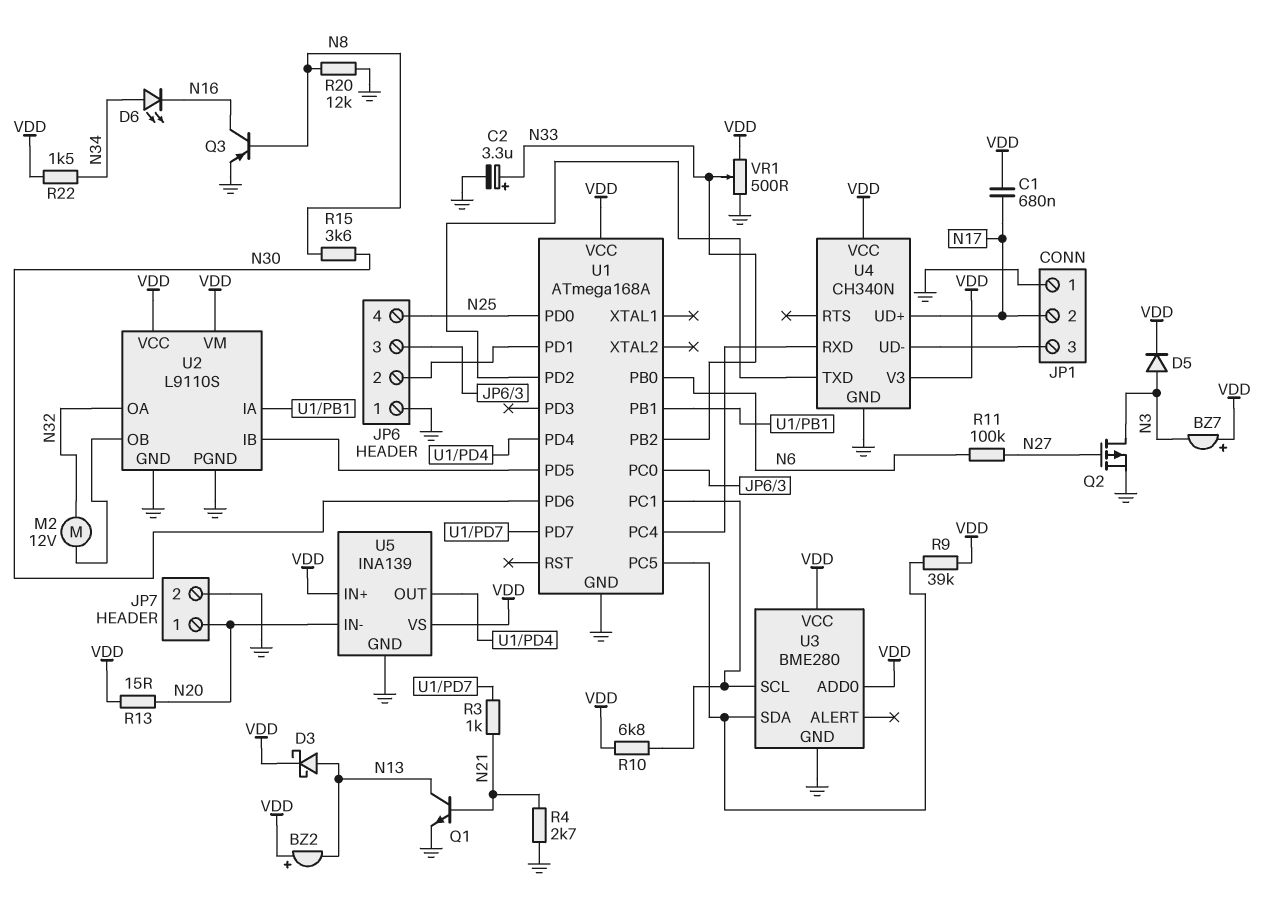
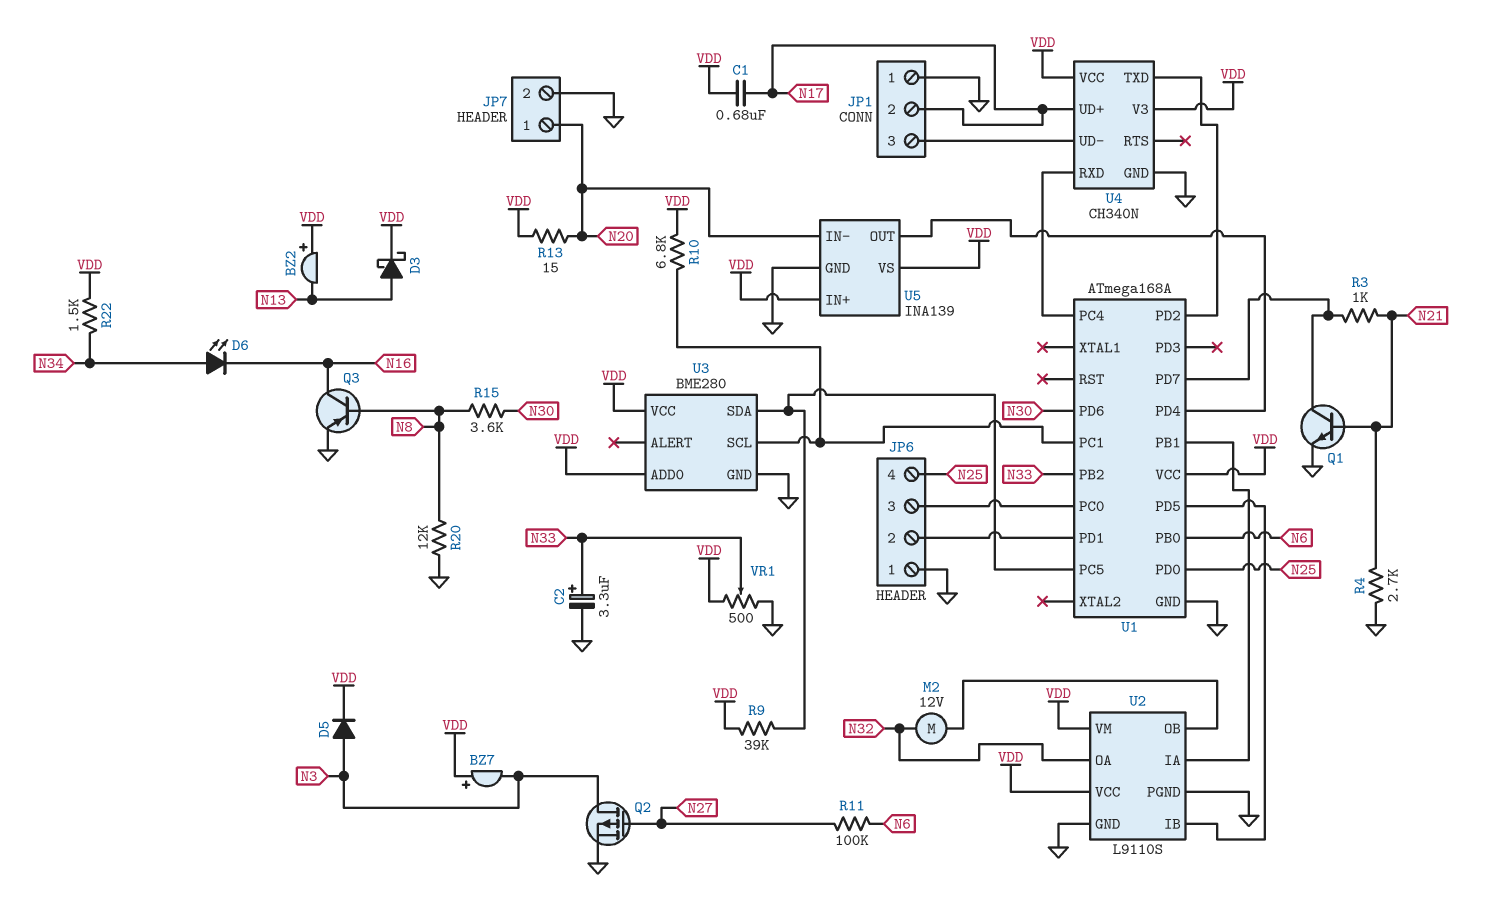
Q1: NPN (B N21, C N13, E GND) -> NPN (B N21, C U1/PD7, E GND)

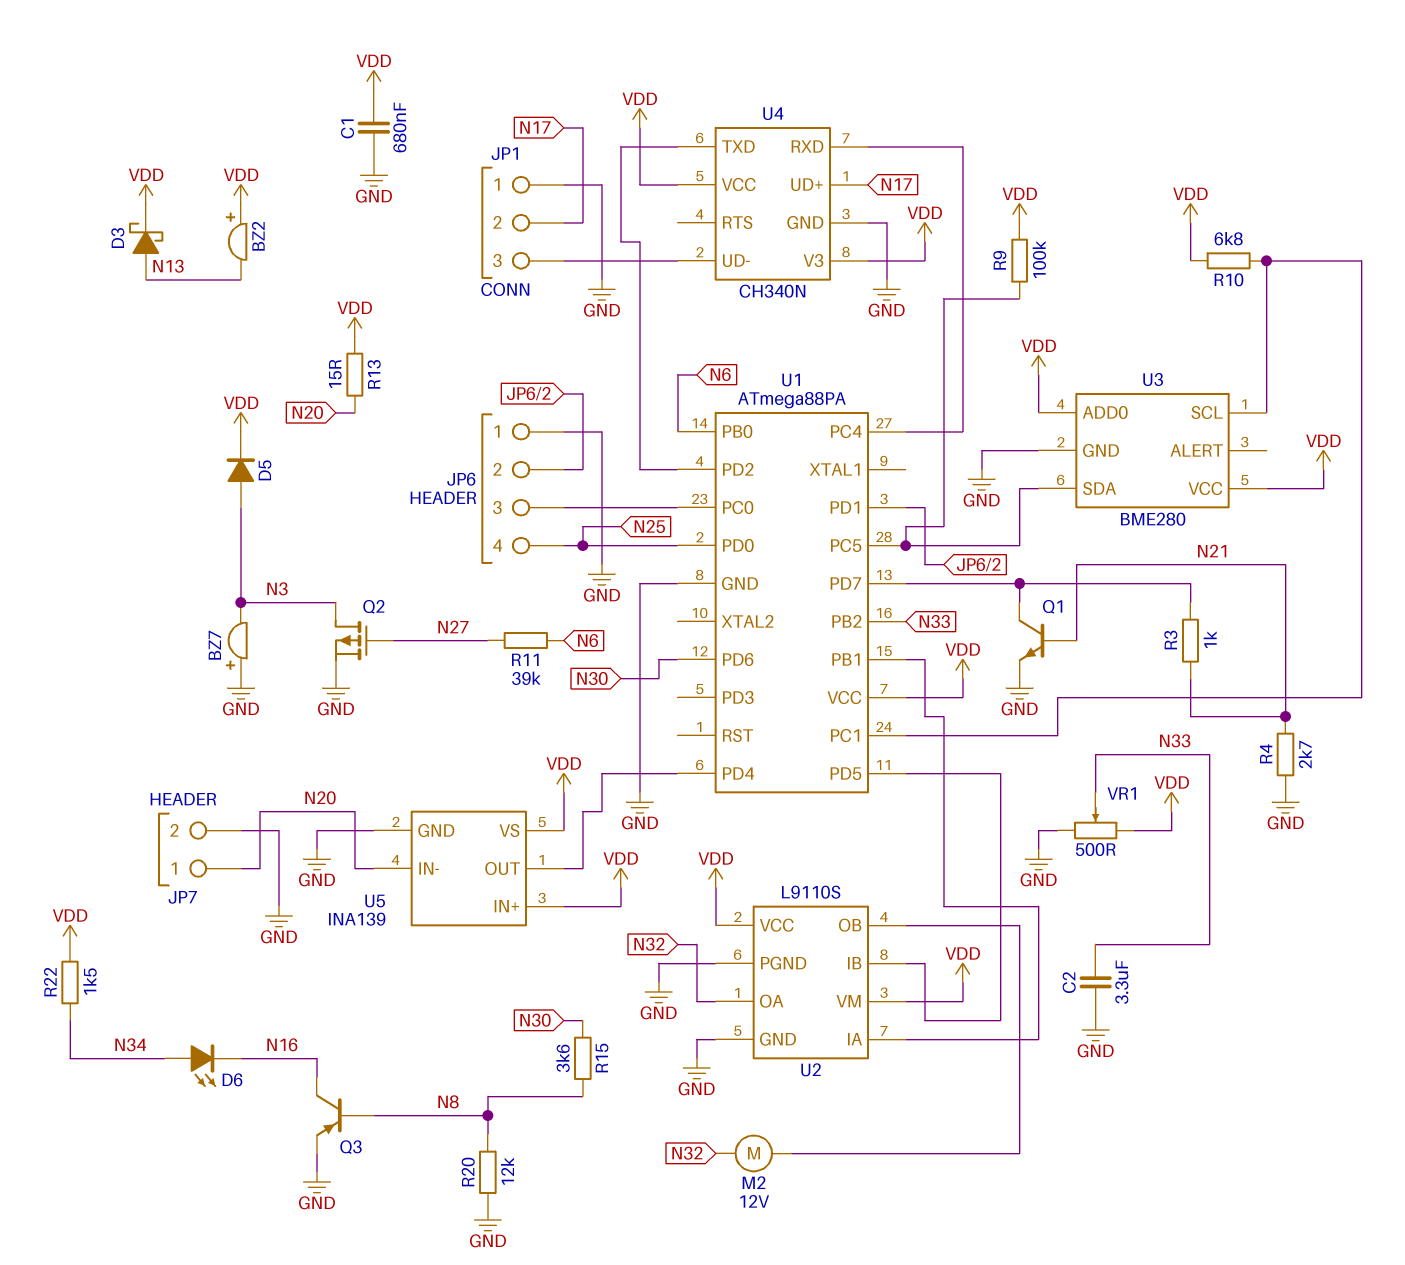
BZ7: buzzer (plus VDD, minus N3) -> buzzer (plus GND, minus N3)
C1: 680nF (N17, VDD) -> 680nF (GND, VDD)
C2: 3.3uF (plus N33, minus GND) -> 3.3uF (GND, N33)
R9: 39k (U1/PC5, VDD) -> 100k (U1/PC5, VDD)
R11: 100k (N6, N27) -> 39k (N6, N27)
U1: ATmega168A -> ATmega88PA

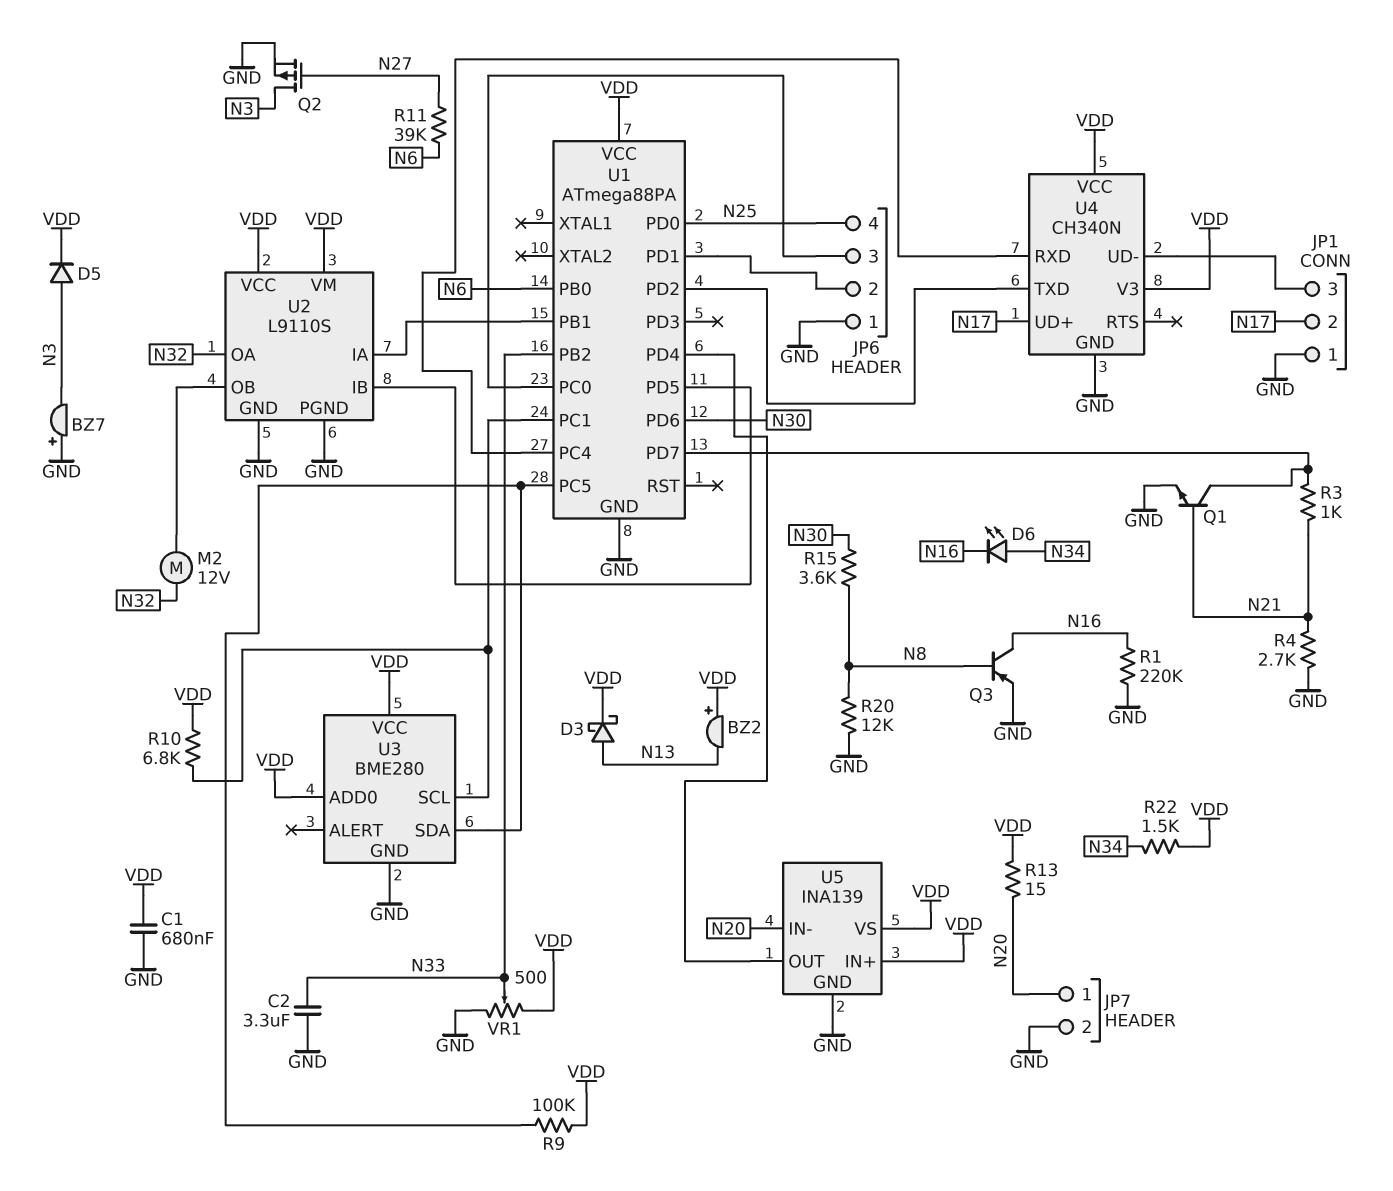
R1: none -> 220k (GND, N16)

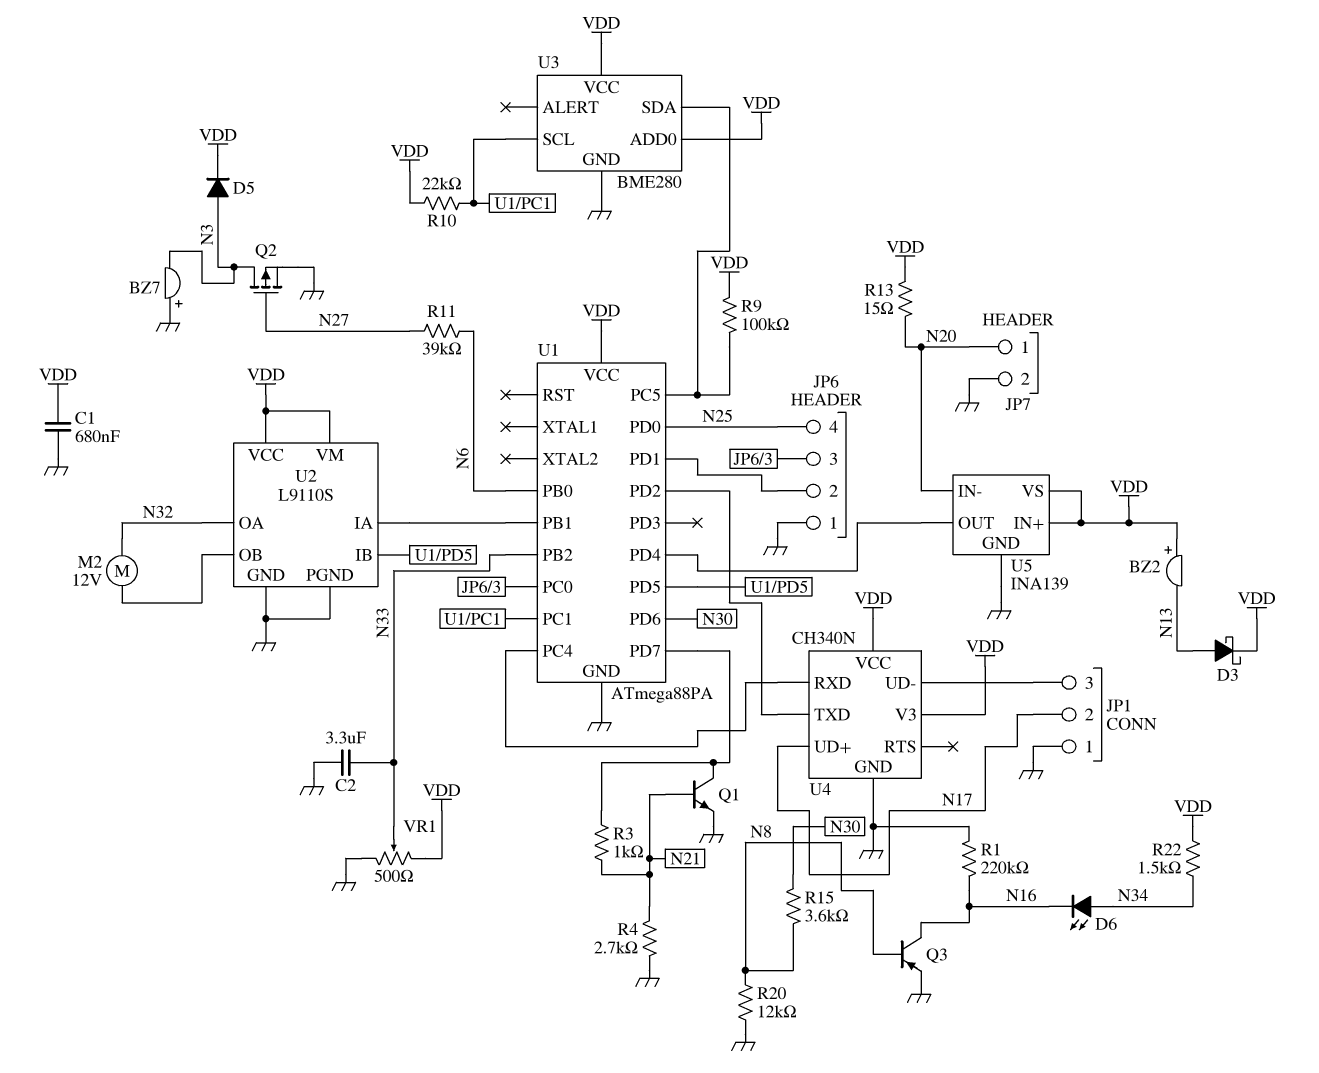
R10: 6.8k (U1/PC1, VDD) -> 22k (U1/PC1, VDD)

